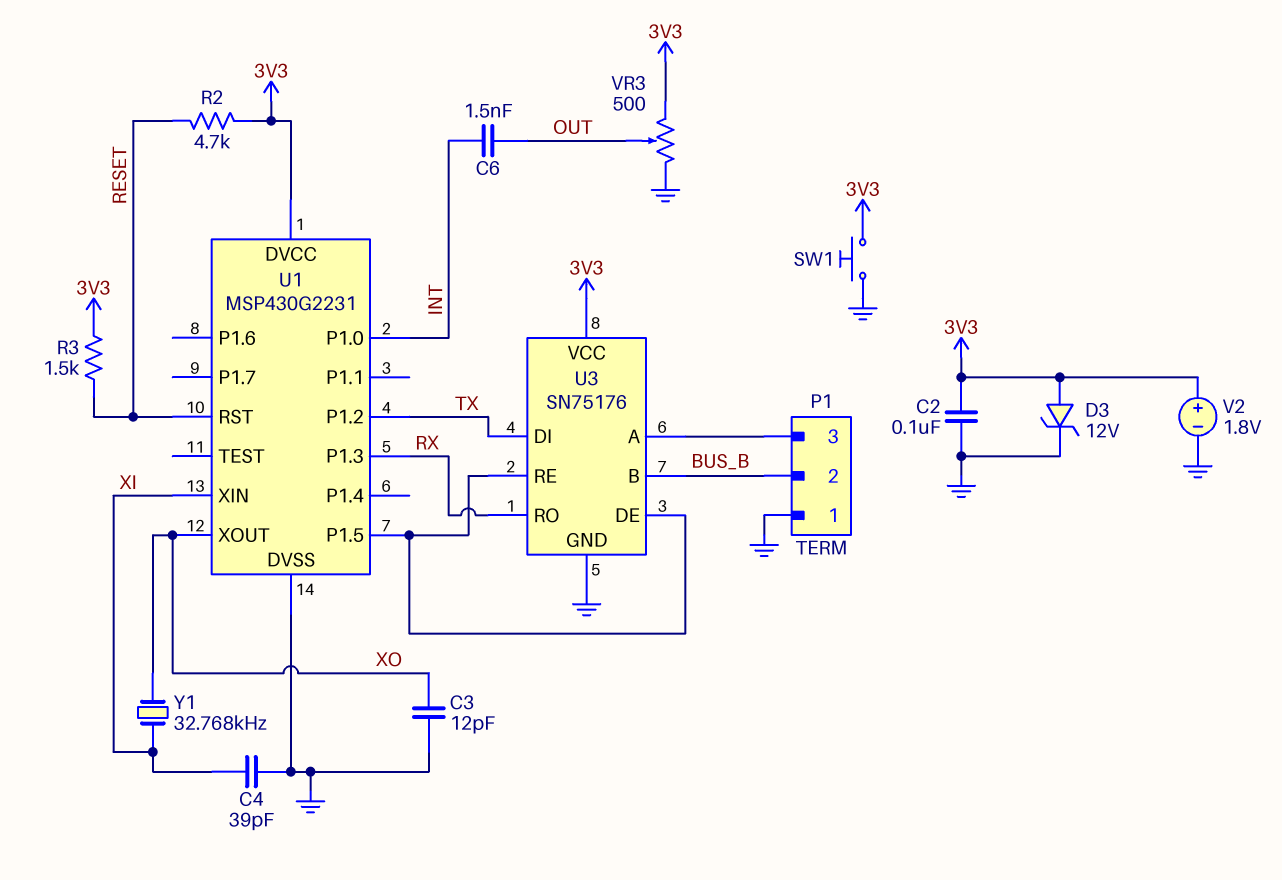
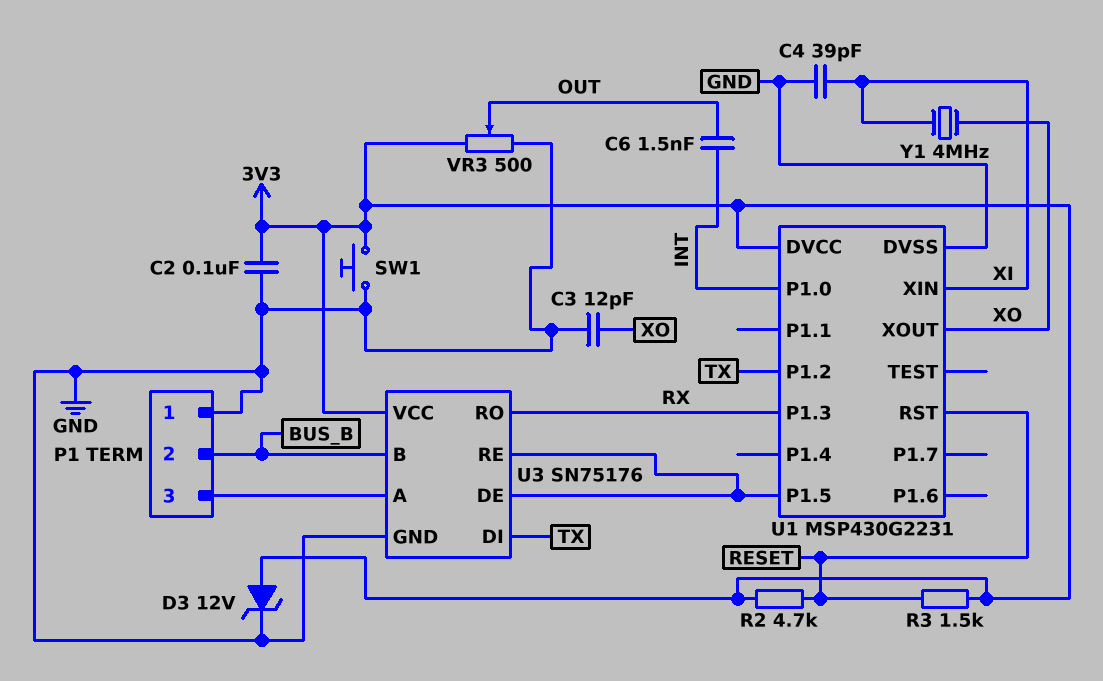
V2: 1.8V (plus 3V3, minus GND) -> none
Y1: 32.768kHz (XI, XO) -> 4MHz (XI, XO)

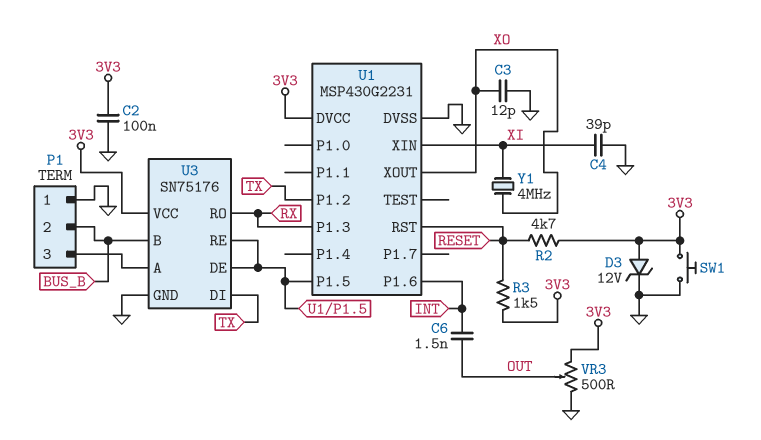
U1 pin P1.0: INT -> none
U1 pin P1.6: none -> INT

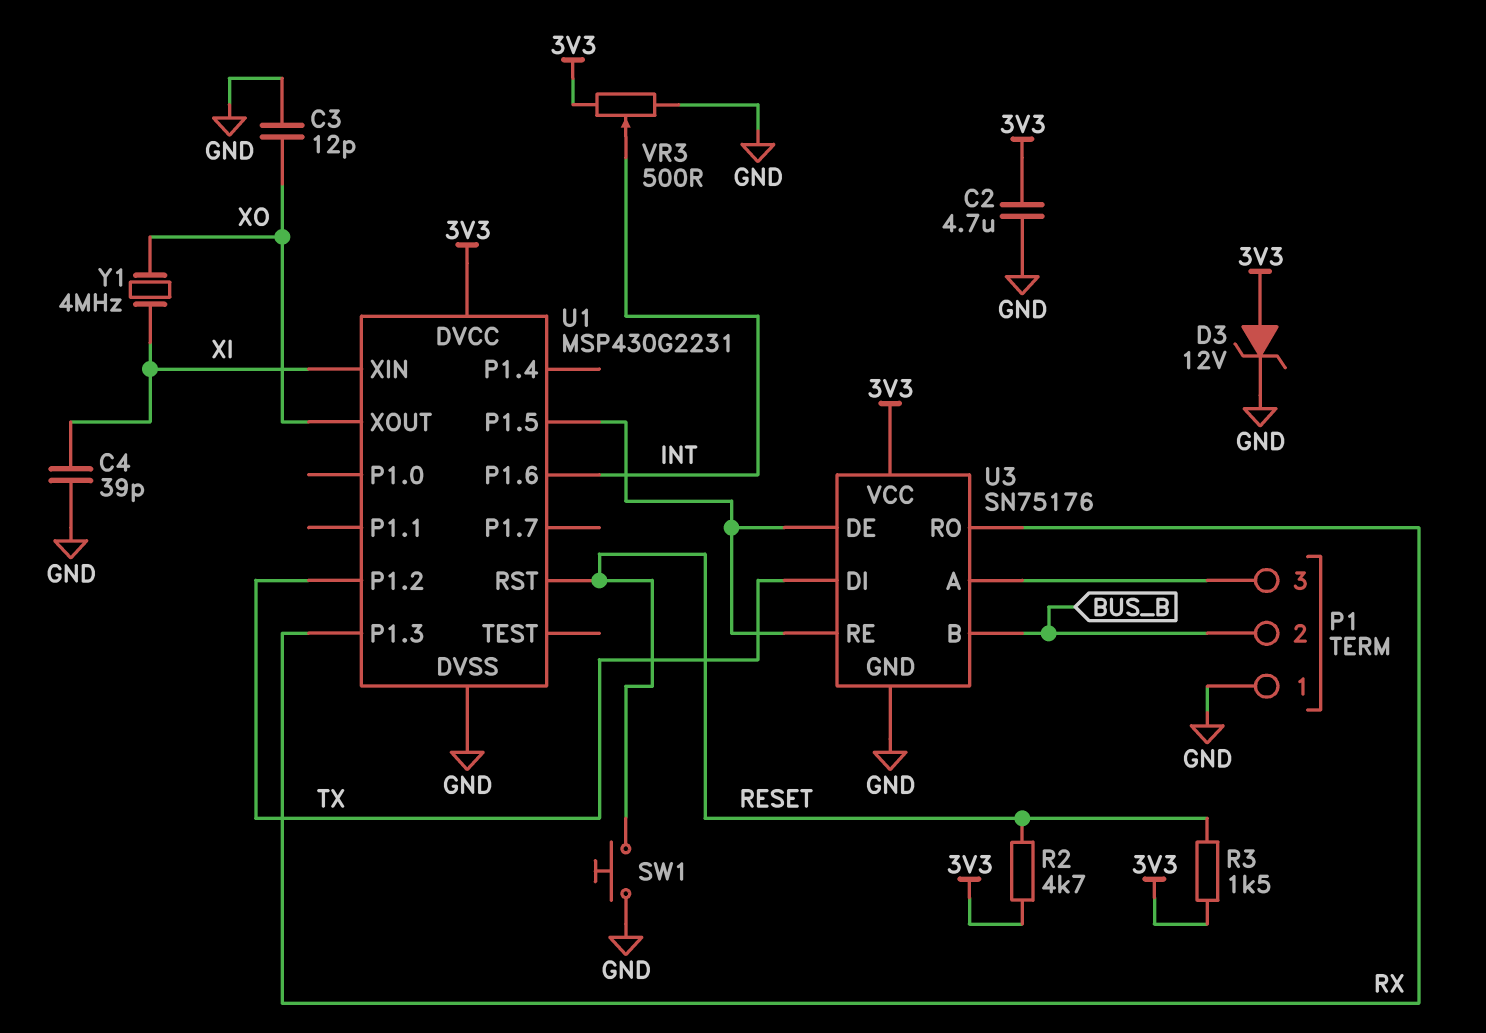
C2: 100nF (3V3, GND) -> 4.7uF (3V3, GND)
C6: 1.5nF (INT, OUT) -> none
SW1: button (3V3, GND) -> button (GND, RESET)
VR3: 500 (3V3, GND, wiper OUT) -> 500 (3V3, GND, wiper INT)

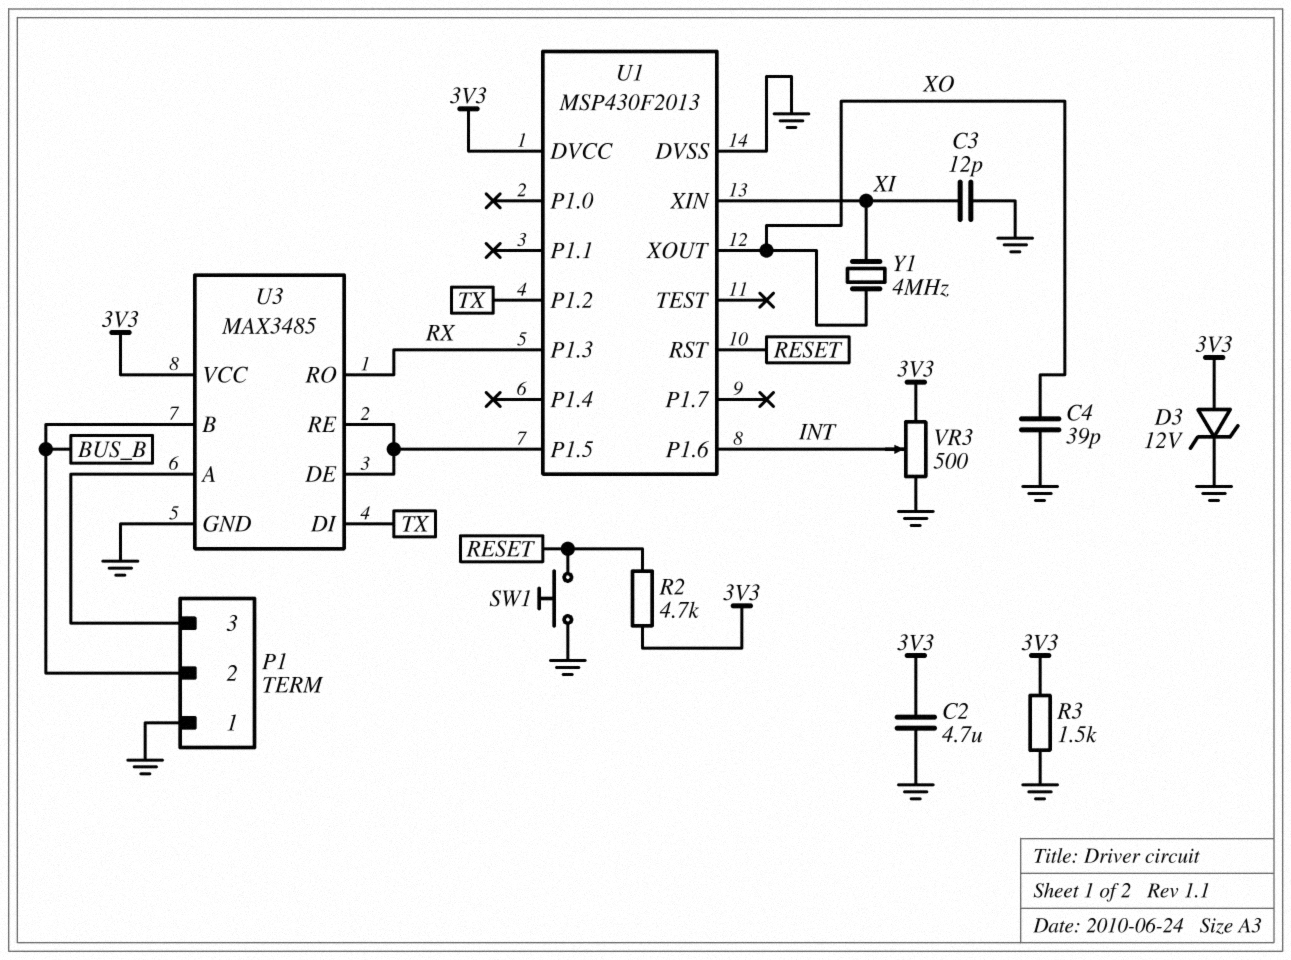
C3: 12pF (GND, XO) -> 12pF (GND, XI)
C4: 39pF (GND, XI) -> 39pF (GND, XO)
R3: 1.5k (3V3, RESET) -> 1.5k (3V3, GND)
U1: MSP430G2231 -> MSP430F2013
U3: SN75176 -> MAX3485

